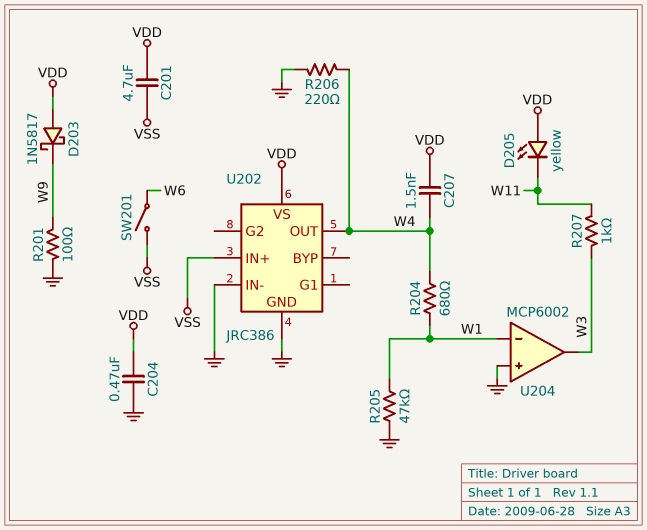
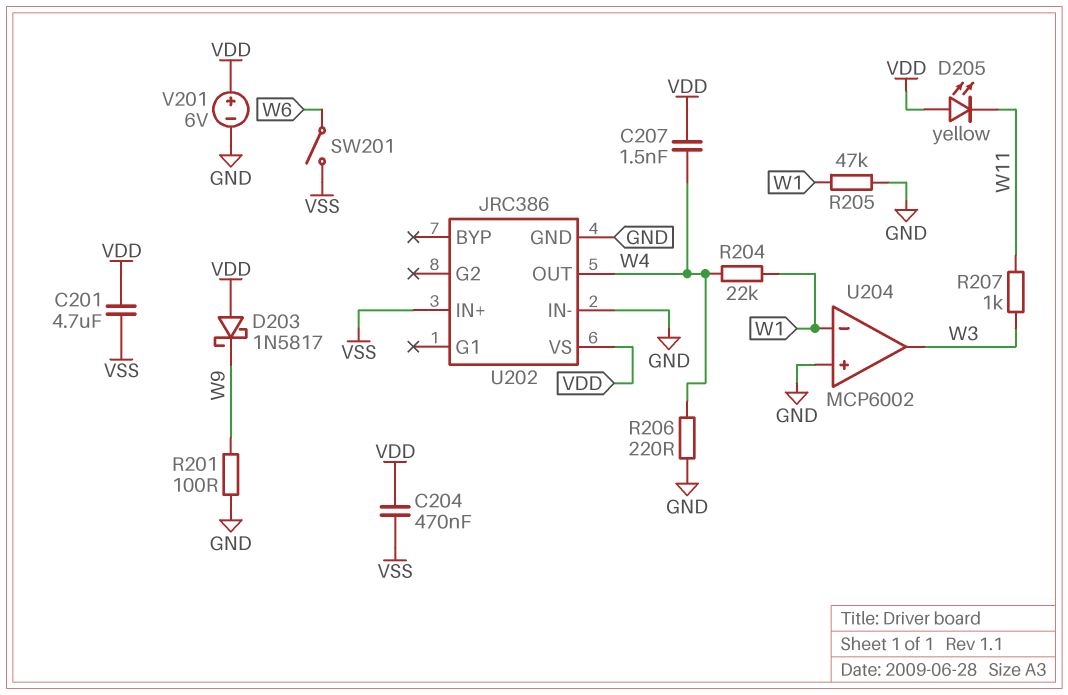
C204: 470nF (GND, VDD) -> 470nF (VDD, VSS)
R204: 680 (W1, W4) -> 22k (W1, W4)
V201: none -> 6V (plus VDD, minus GND)

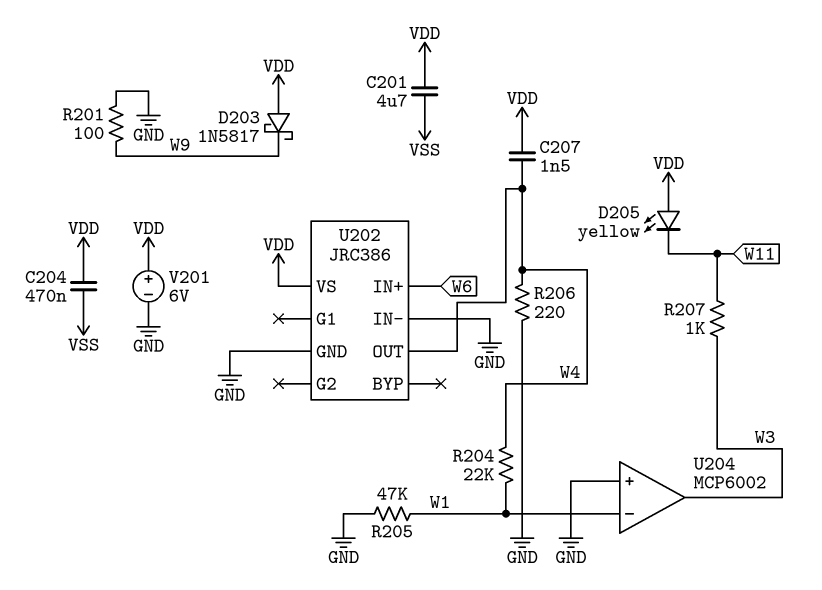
SW201: switch (VSS, W6) -> none
U202 pin IN+: VSS -> W6

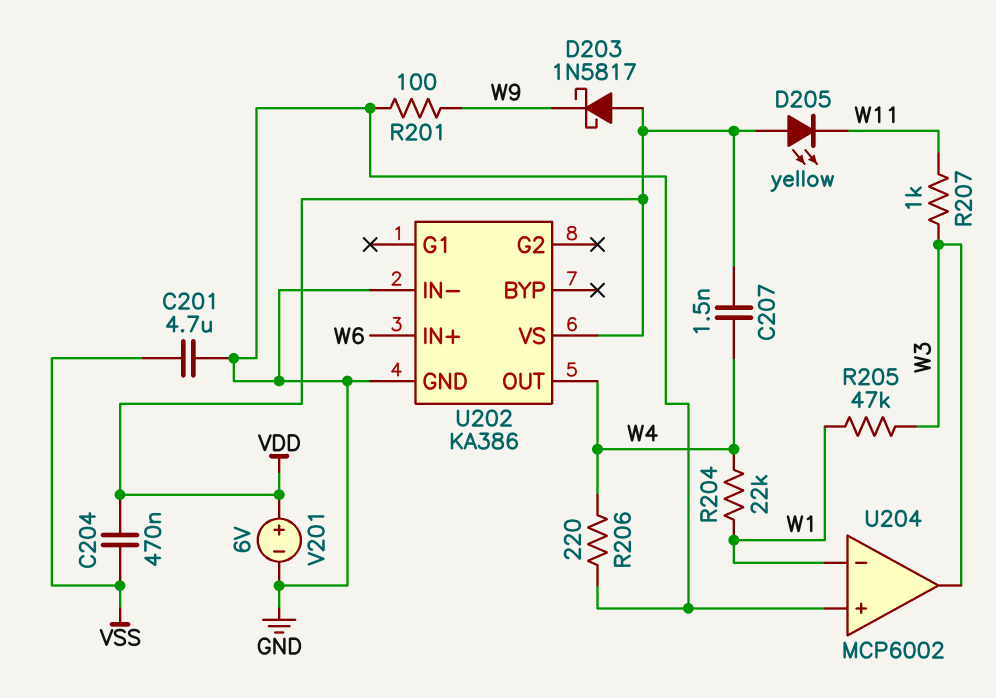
C201: 4.7uF (VDD, VSS) -> 4.7uF (GND, VSS)
R205: 47k (GND, W1) -> 47k (W1, W3)
U202: JRC386 -> KA386

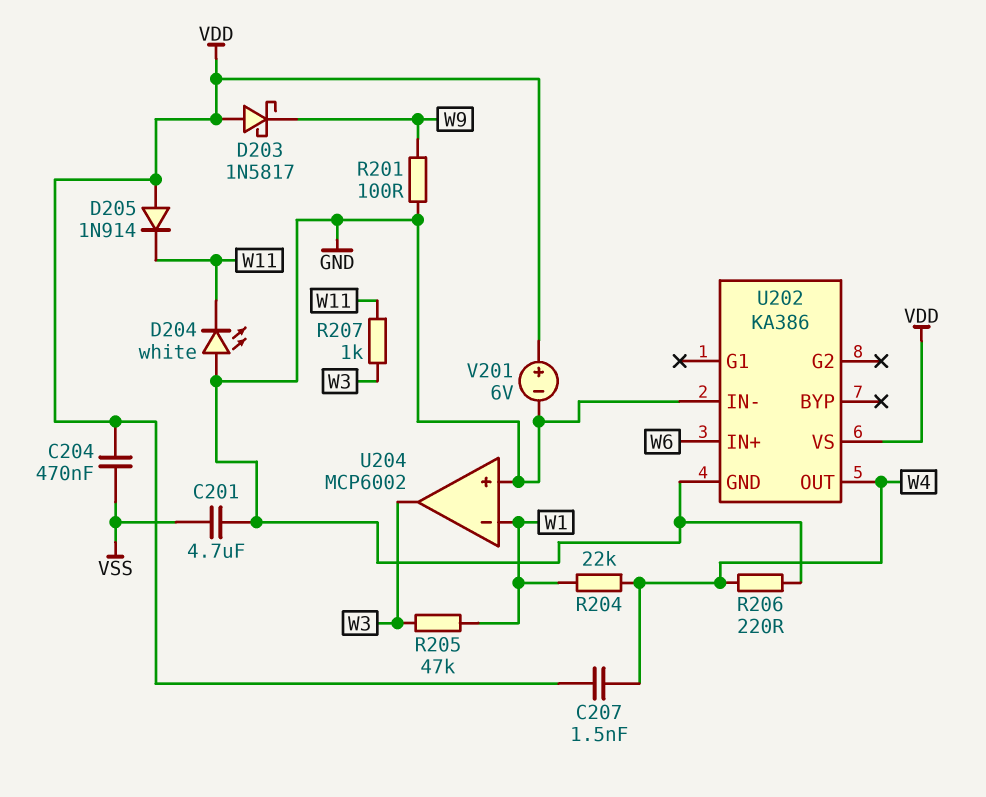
D204: none -> LED white (A GND, K W11)
D205: LED yellow (A VDD, K W11) -> diode 1N914 (A VDD, K W11)

